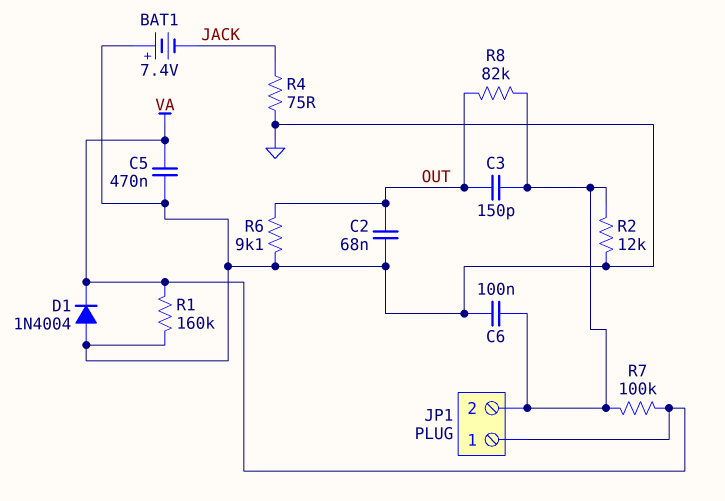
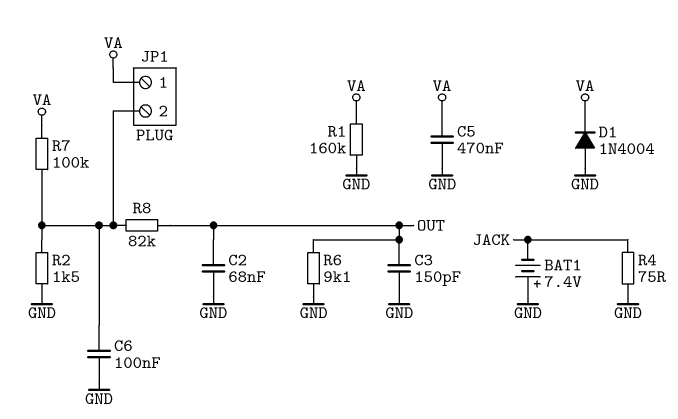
C3: 150pF (JP1/2, OUT) -> 150pF (GND, OUT)
R2: 12k (GND, JP1/2) -> 1.5k (GND, JP1/2)

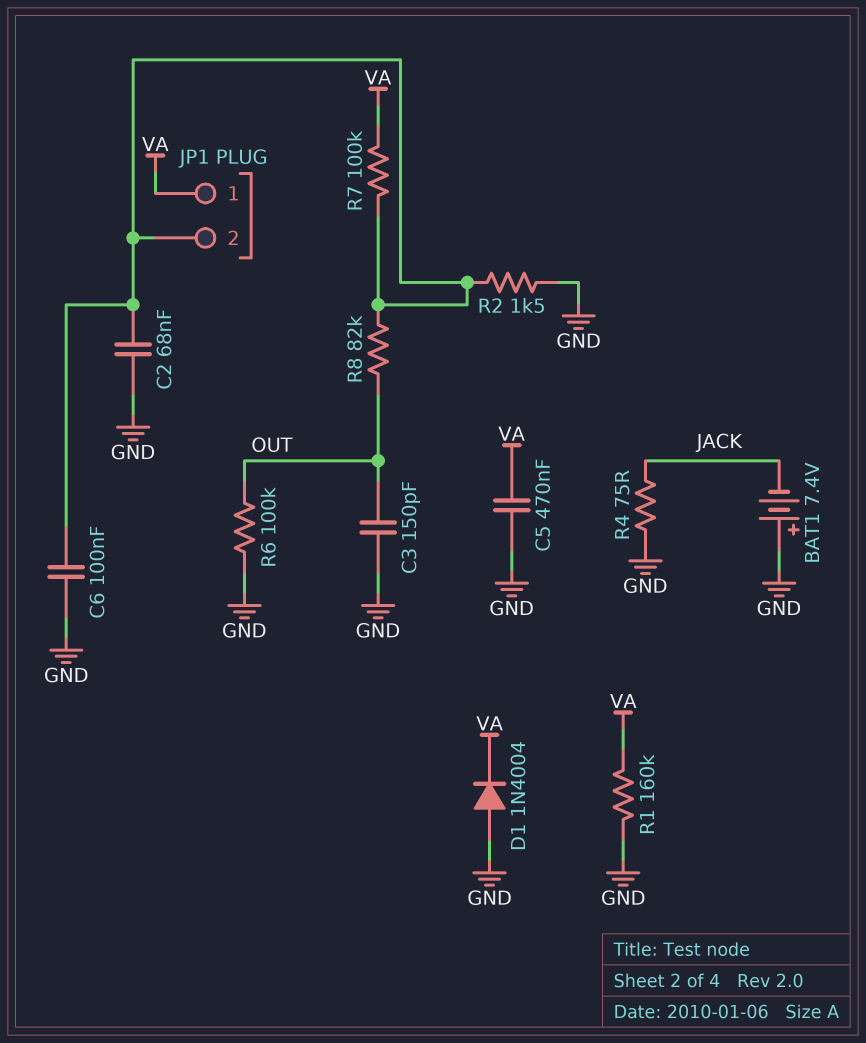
C2: 68nF (GND, OUT) -> 68nF (GND, JP1/2)
R6: 9.1k (GND, OUT) -> 100k (GND, OUT)

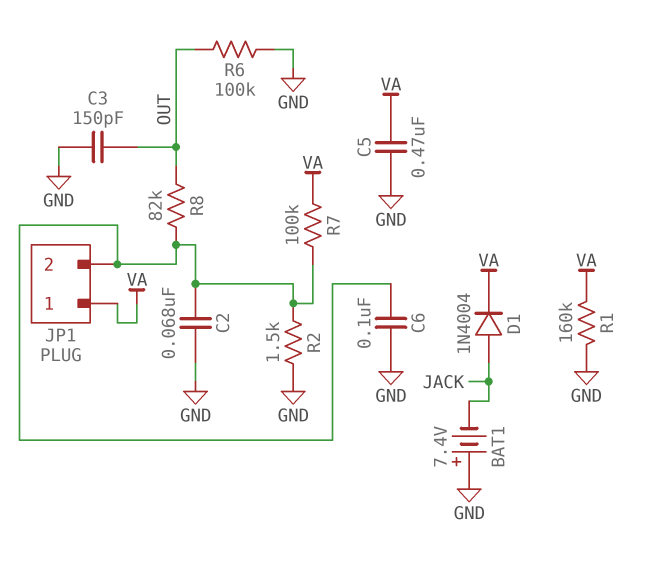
D1: diode 1N4004 (A GND, K VA) -> diode 1N4004 (A JACK, K VA)
R4: 75 (GND, JACK) -> none

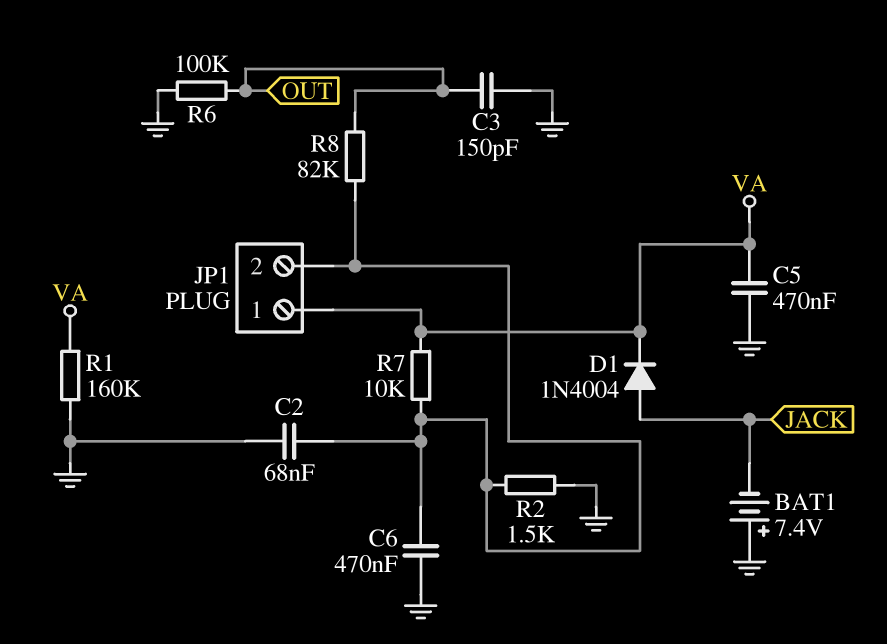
C6: 100nF (GND, JP1/2) -> 470nF (GND, JP1/2)
R7: 100k (JP1/2, VA) -> 10k (JP1/2, VA)

